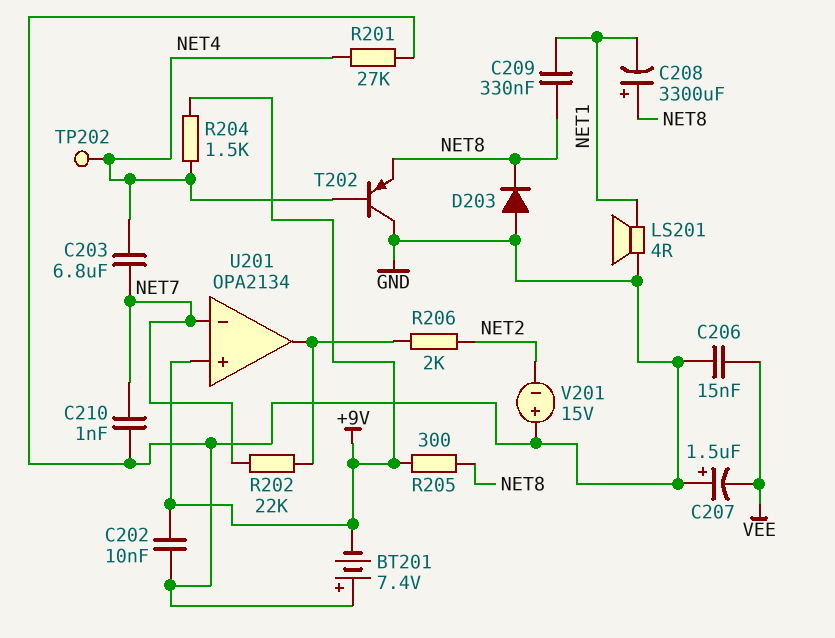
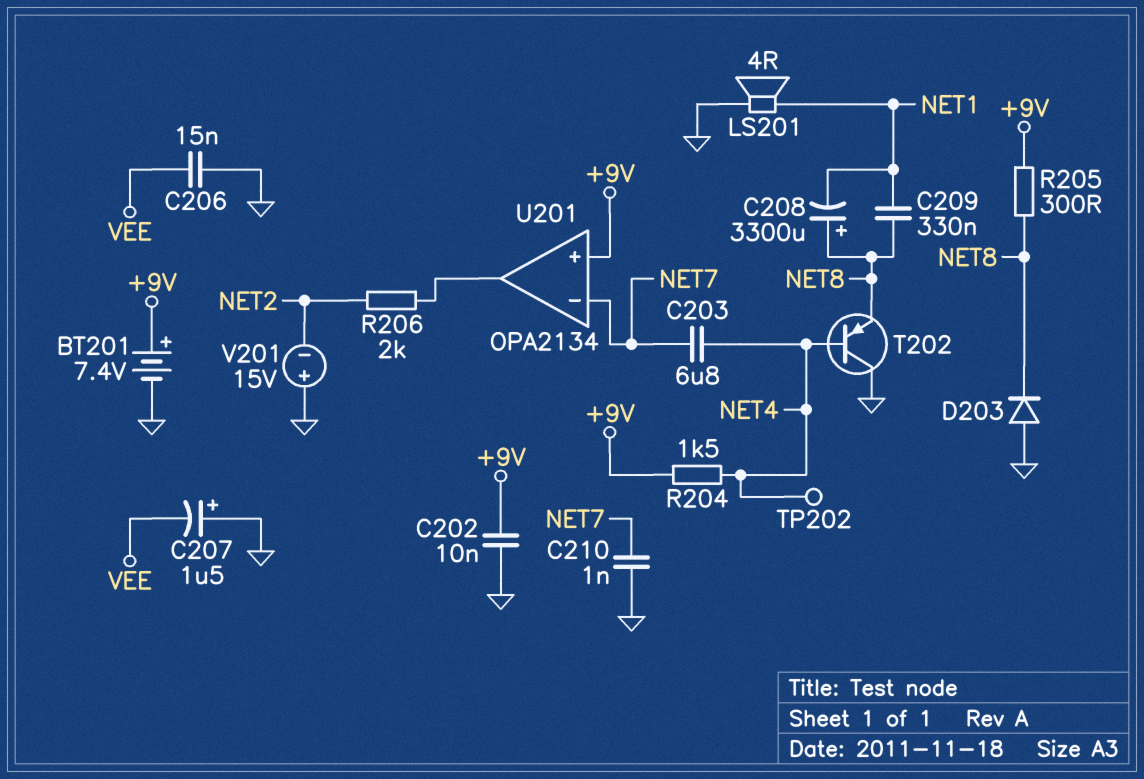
BT201: 7.4V (plus GND, minus +9V) -> 7.4V (plus +9V, minus GND)
R201: 27k (GND, NET4) -> none
R202: 22k (NET7, U201/out) -> none

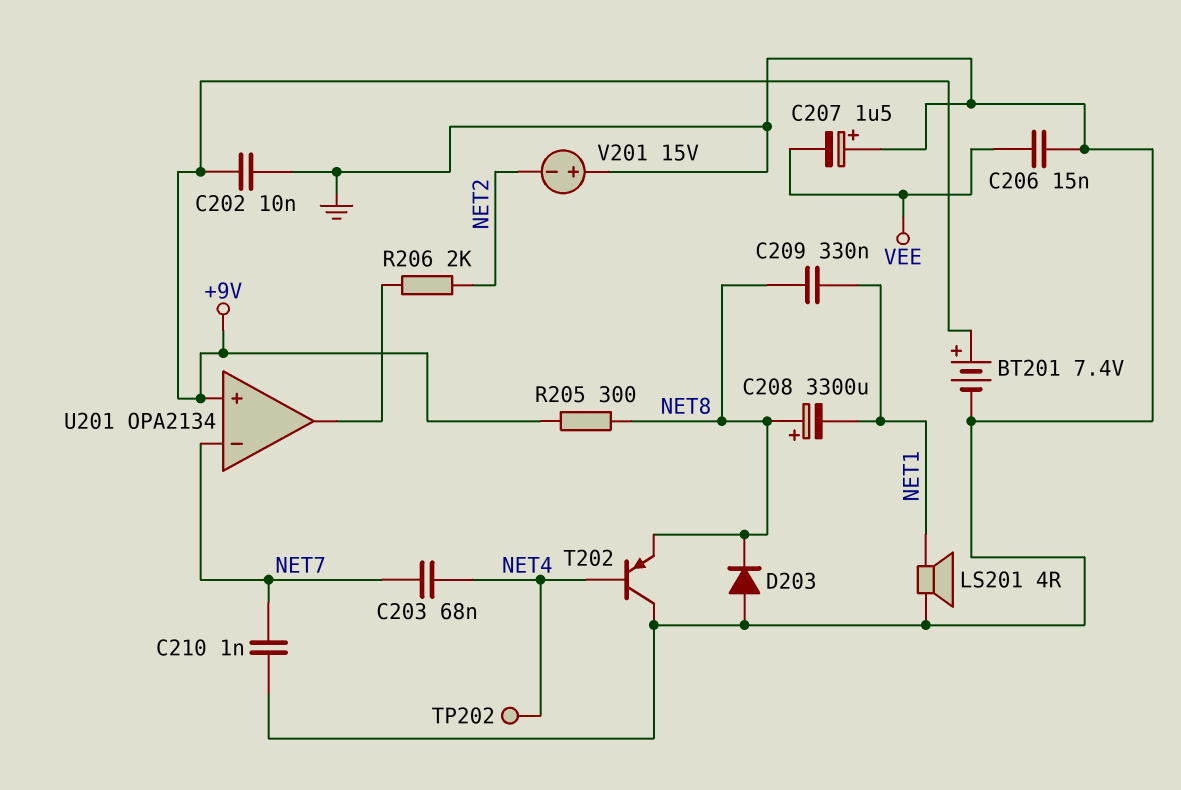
C203: 6.8uF (NET4, NET7) -> 68nF (NET4, NET7)
R204: 1.5k (+9V, NET4) -> none

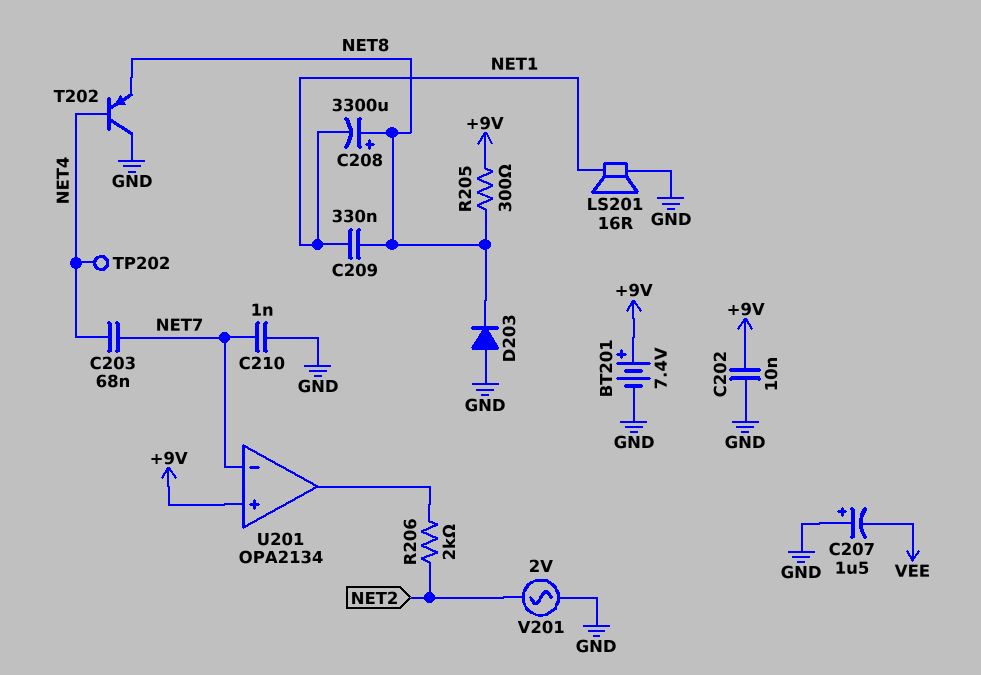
C206: 15nF (GND, VEE) -> none
LS201: speaker 4R (GND, NET1) -> speaker 16R (GND, NET1)
V201: 15V (plus GND, minus NET2) -> AC 2V (GND, NET2)

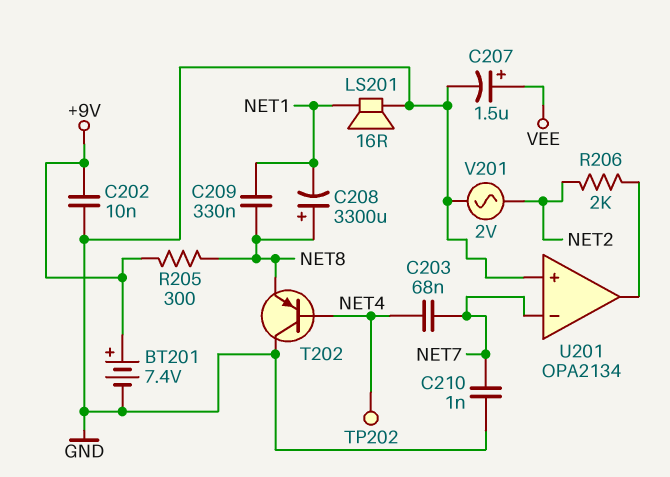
C207: 1.5uF (plus GND, minus VEE) -> 1.5uF (plus VEE, minus GND)
D203: diode (A GND, K NET8) -> none
U201 pin in+: +9V -> GND

